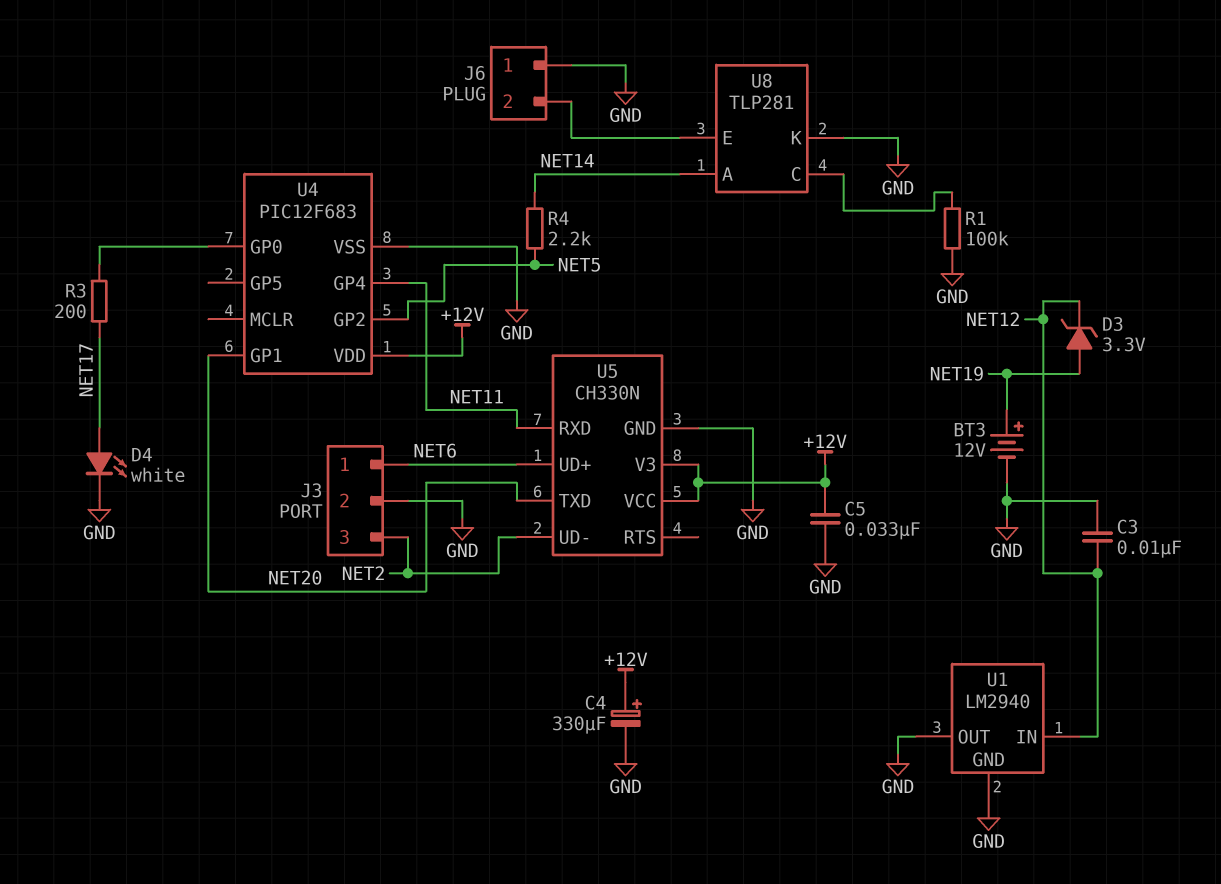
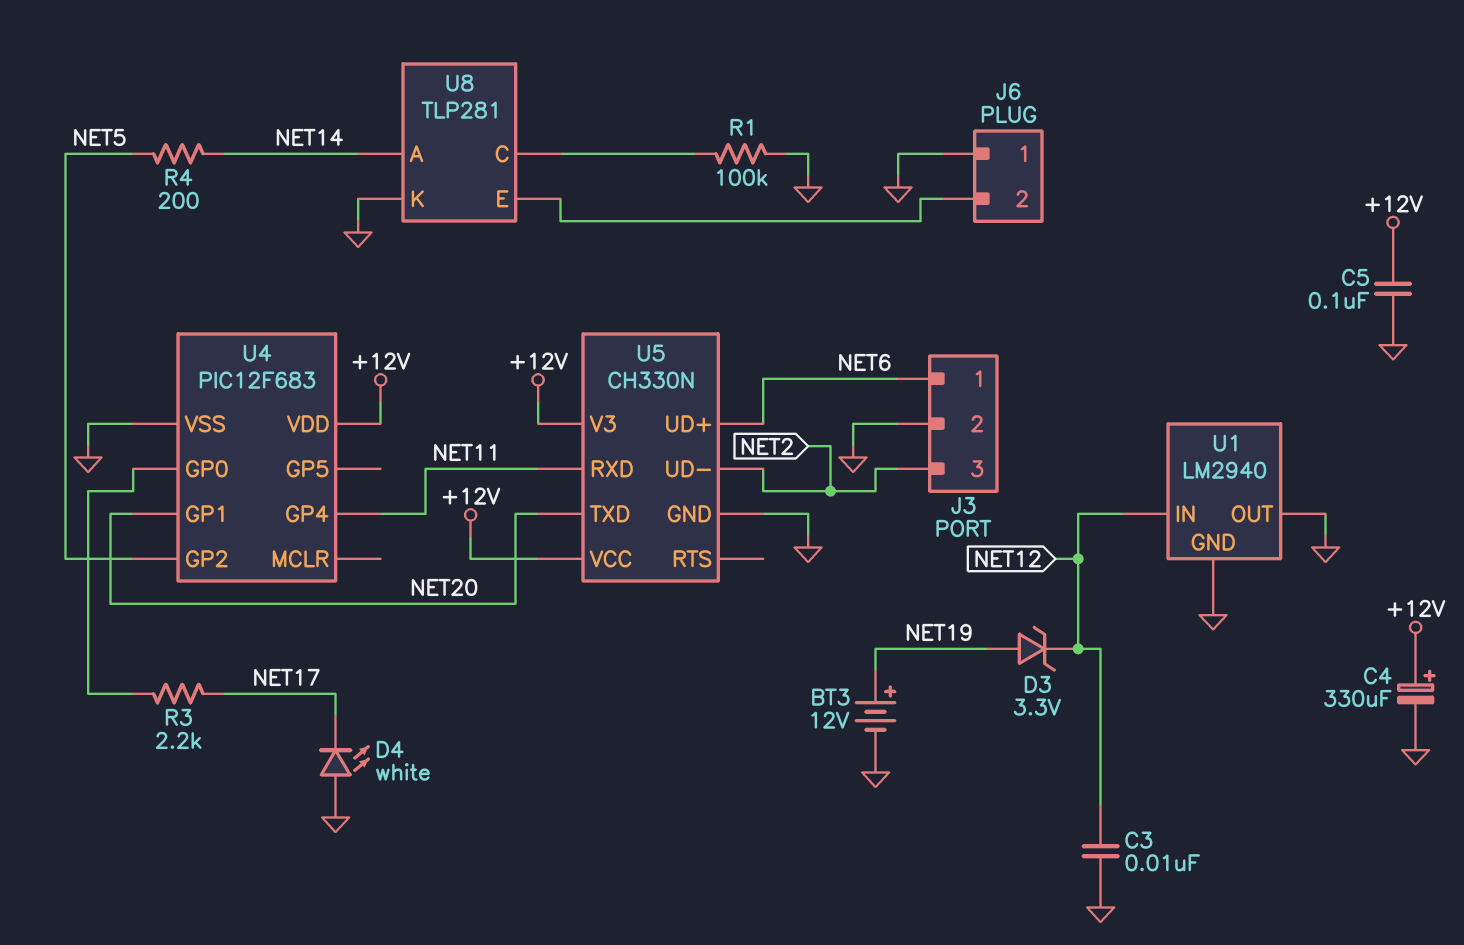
C5: 33nF (+12V, GND) -> 100nF (+12V, GND)
D4: LED white (A NET17, K GND) -> LED white (A GND, K NET17)
R3: 200 (NET17, U4/GP0) -> 2.2k (NET17, U4/GP0)
R4: 2.2k (NET5, NET14) -> 200 (NET5, NET14)

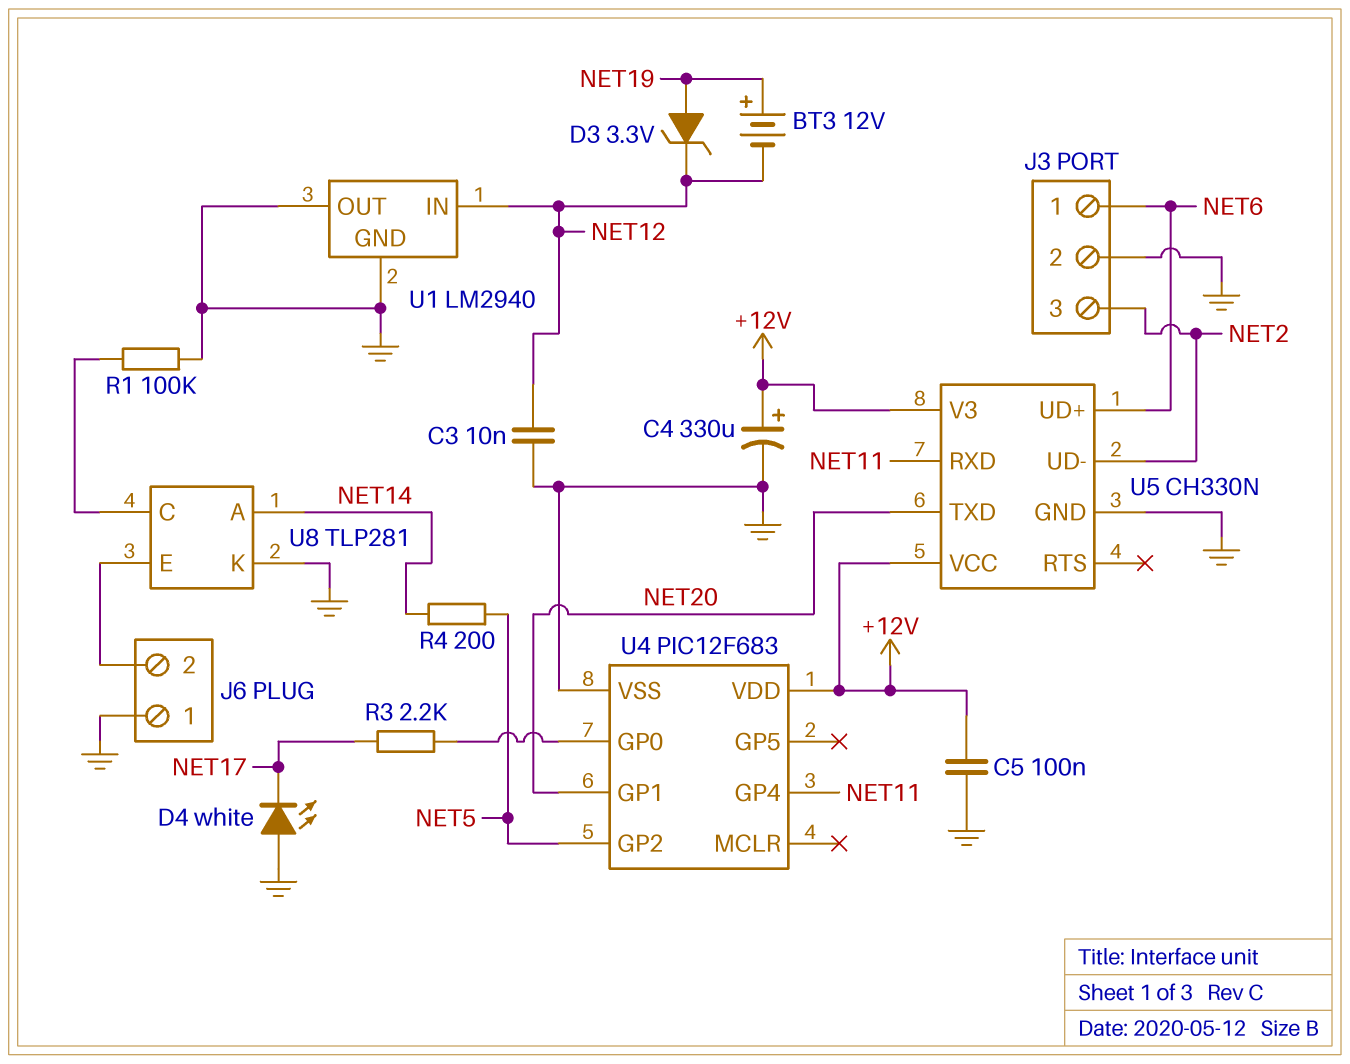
BT3: 12V (plus NET19, minus GND) -> 12V (plus NET19, minus NET12)

